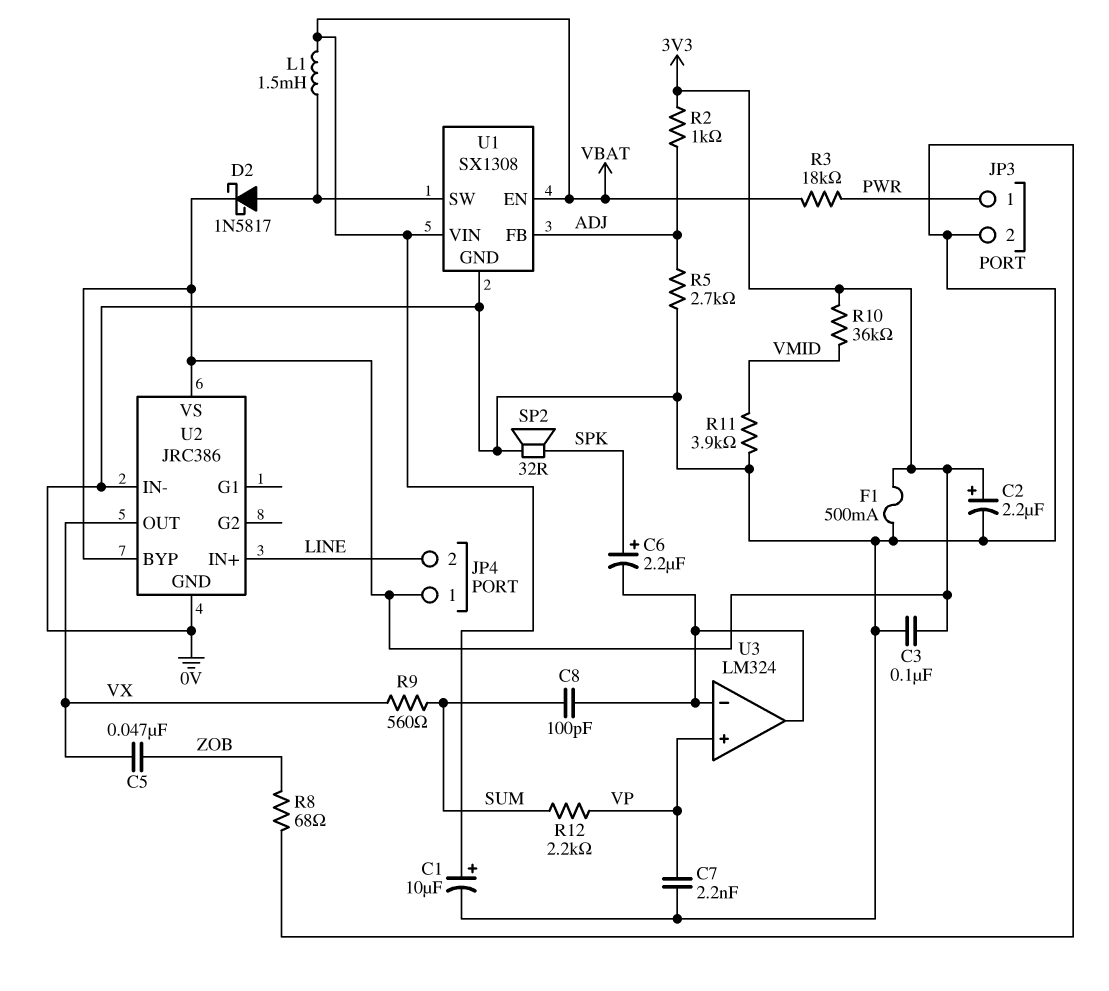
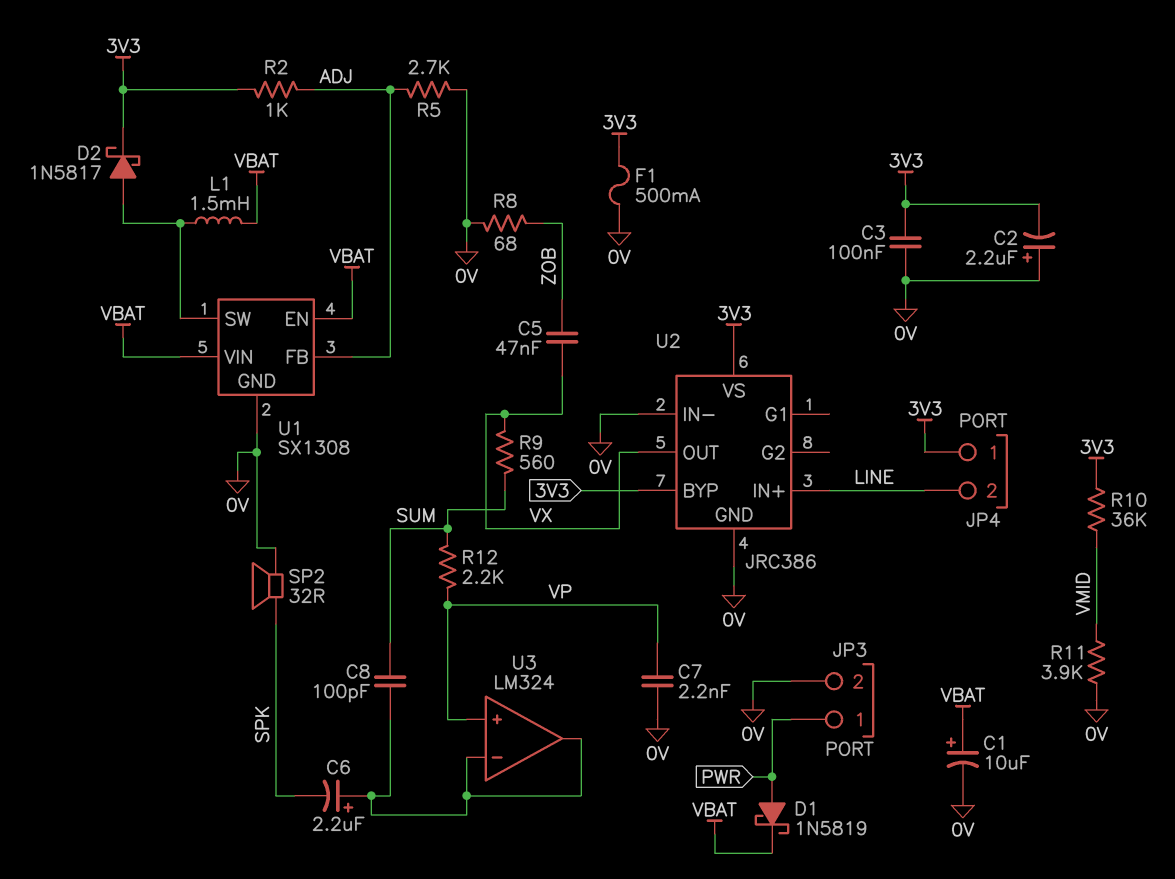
C2: 2.2uF (plus 3V3, minus 0V) -> 2.2uF (plus 0V, minus 3V3)
C6: 2.2uF (plus SPK, minus U3/in-) -> 2.2uF (plus U3/in-, minus SPK)
D1: none -> schottky 1N5819 (A PWR, K VBAT)
R3: 18k (PWR, VBAT) -> none

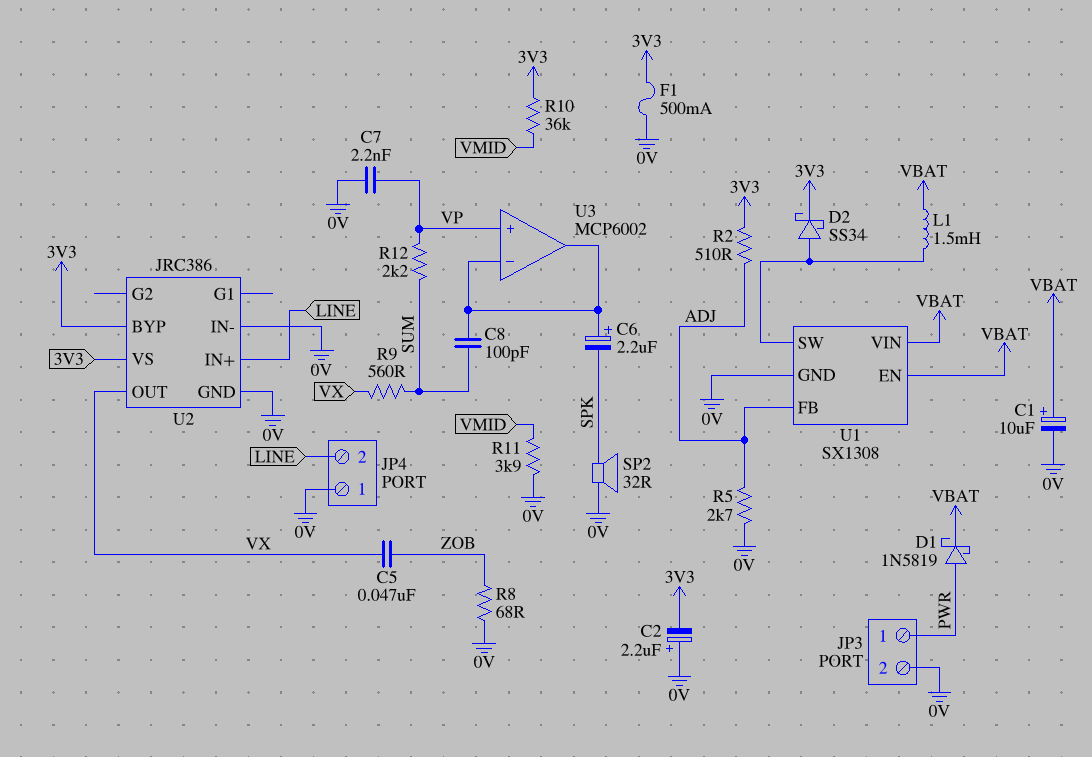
C3: 100nF (0V, 3V3) -> none
D2: schottky 1N5817 (A U1/SW, K 3V3) -> schottky SS34 (A U1/SW, K 3V3)
JP4 pin 1: 3V3 -> 0V
R2: 1k (3V3, ADJ) -> 510 (3V3, ADJ)
U3: LM324 -> MCP6002

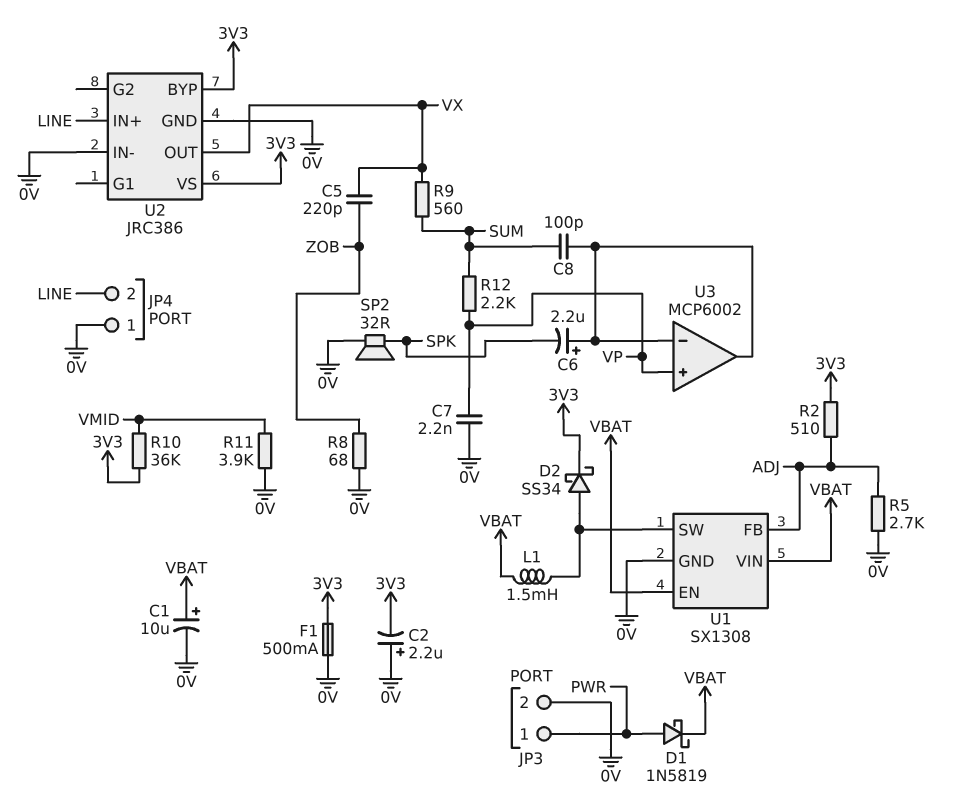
C5: 47nF (VX, ZOB) -> 220pF (VX, ZOB)

